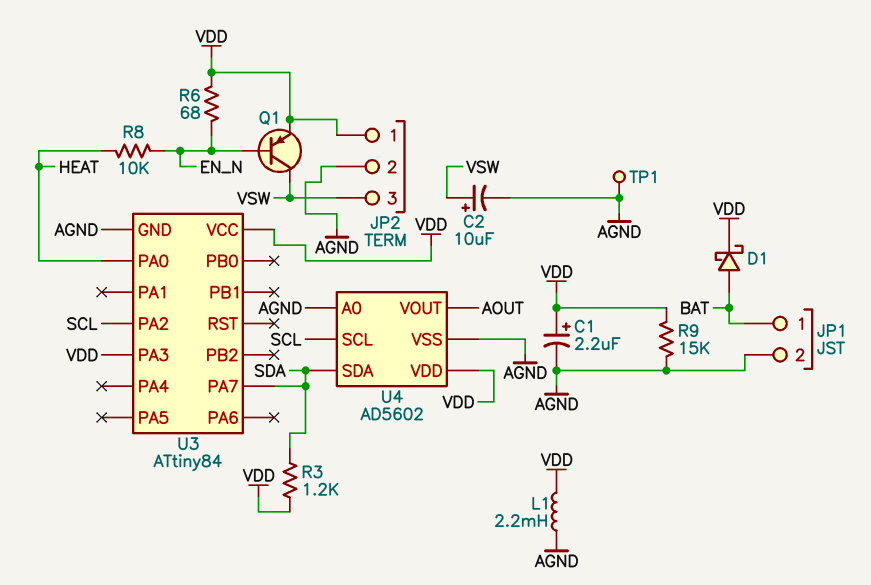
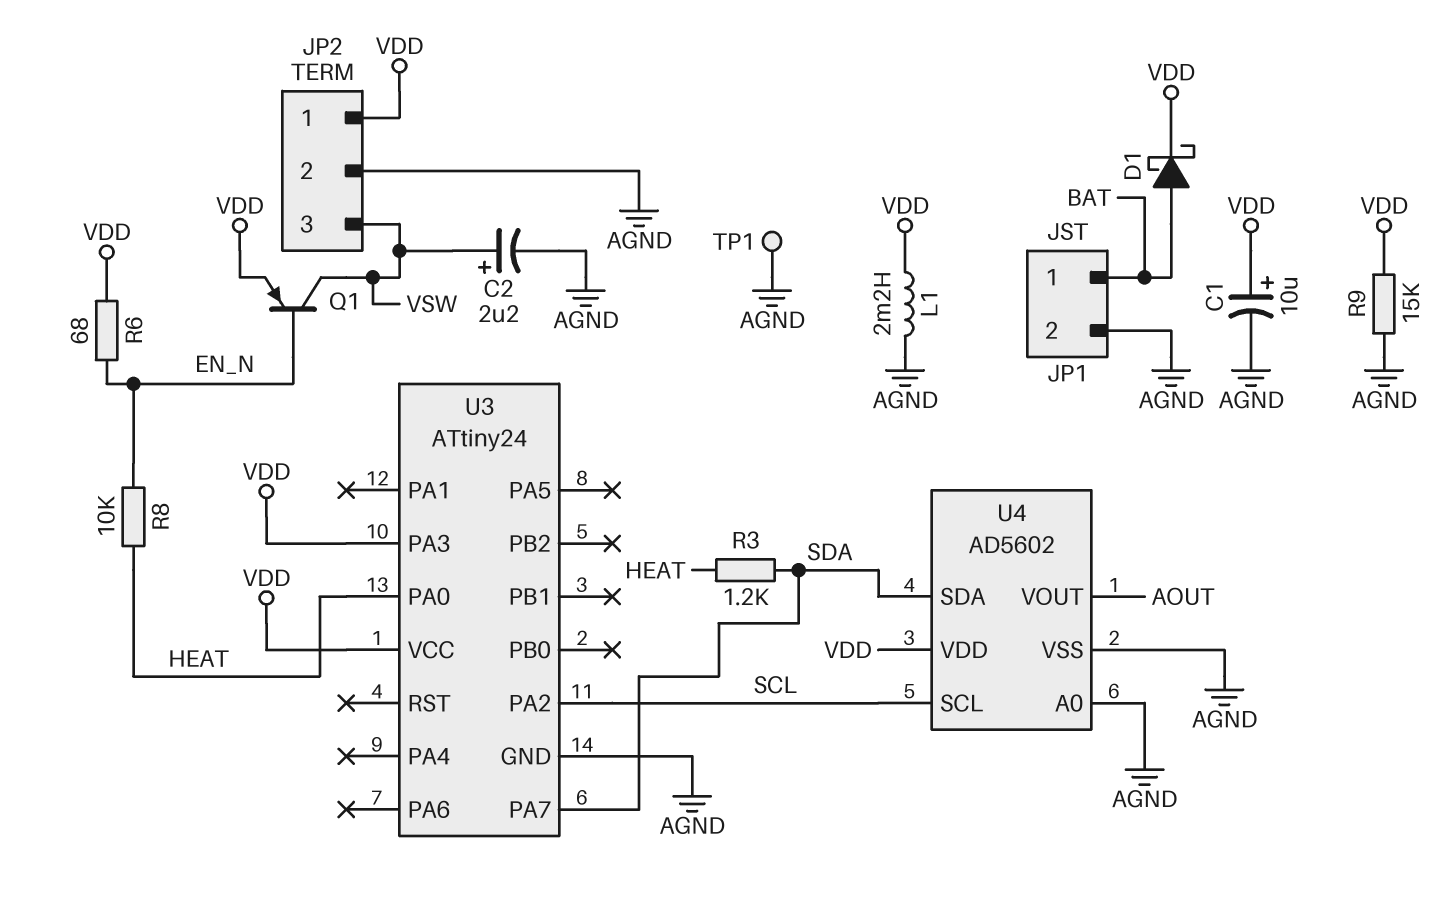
C1: 2.2uF (plus VDD, minus AGND) -> 10uF (plus VDD, minus AGND)
C2: 10uF (plus VSW, minus AGND) -> 2.2uF (plus VSW, minus AGND)
R3: 1.2k (SDA, VDD) -> 1.2k (HEAT, SDA)
U3: ATtiny84 -> ATtiny24

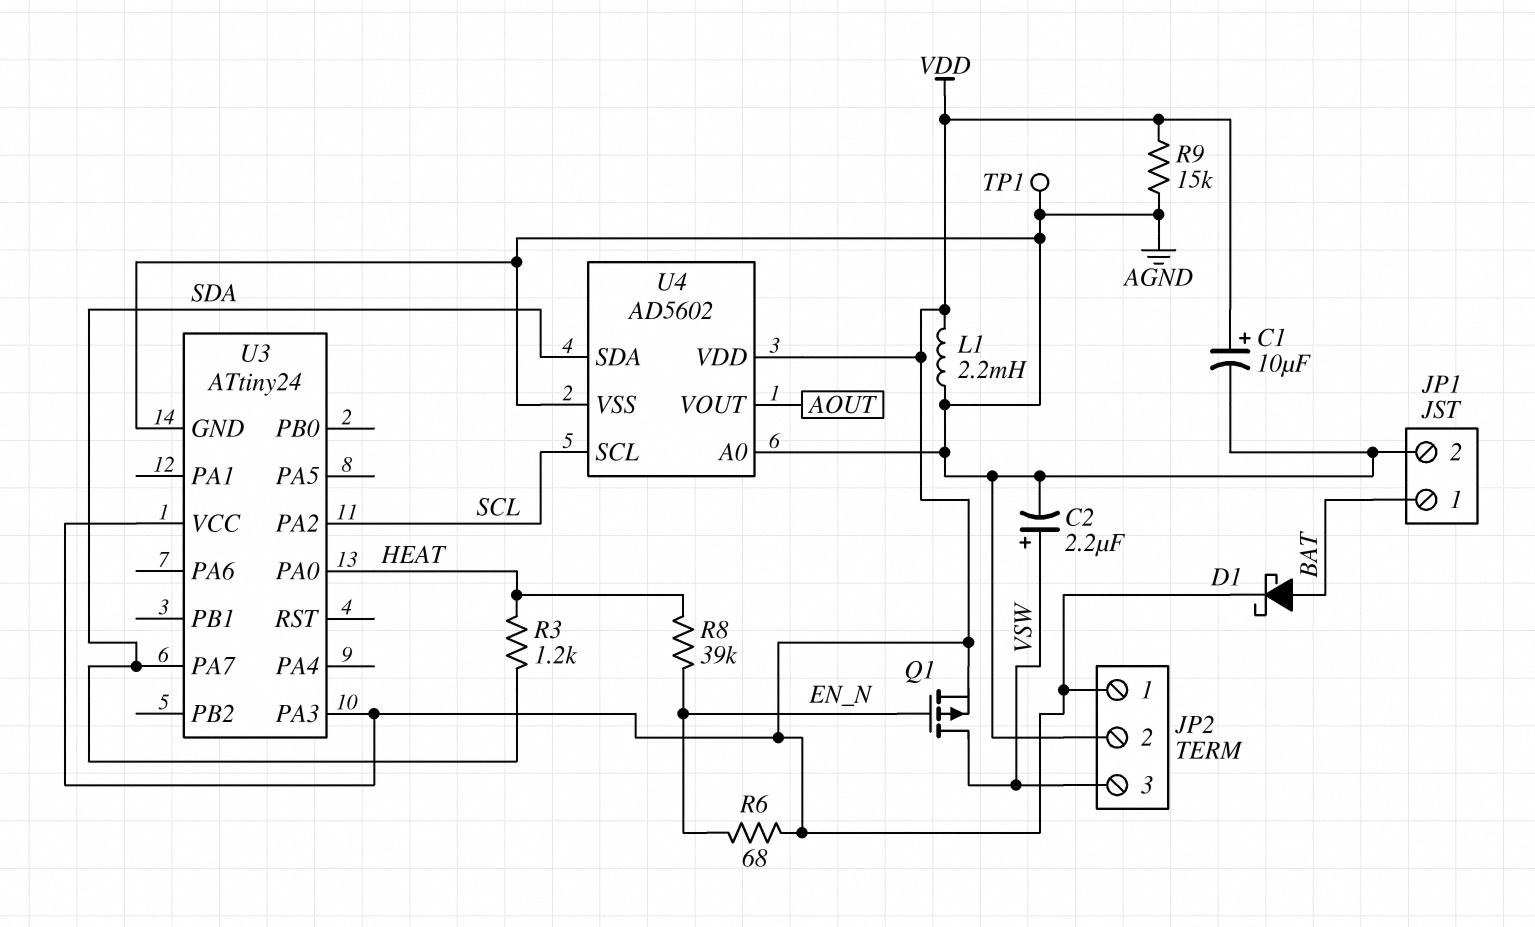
Q1: PNP (B EN_N, C VSW, E VDD) -> PMOS (G EN_N, D VSW, S VDD)
R8: 10k (EN_N, HEAT) -> 39k (EN_N, HEAT)

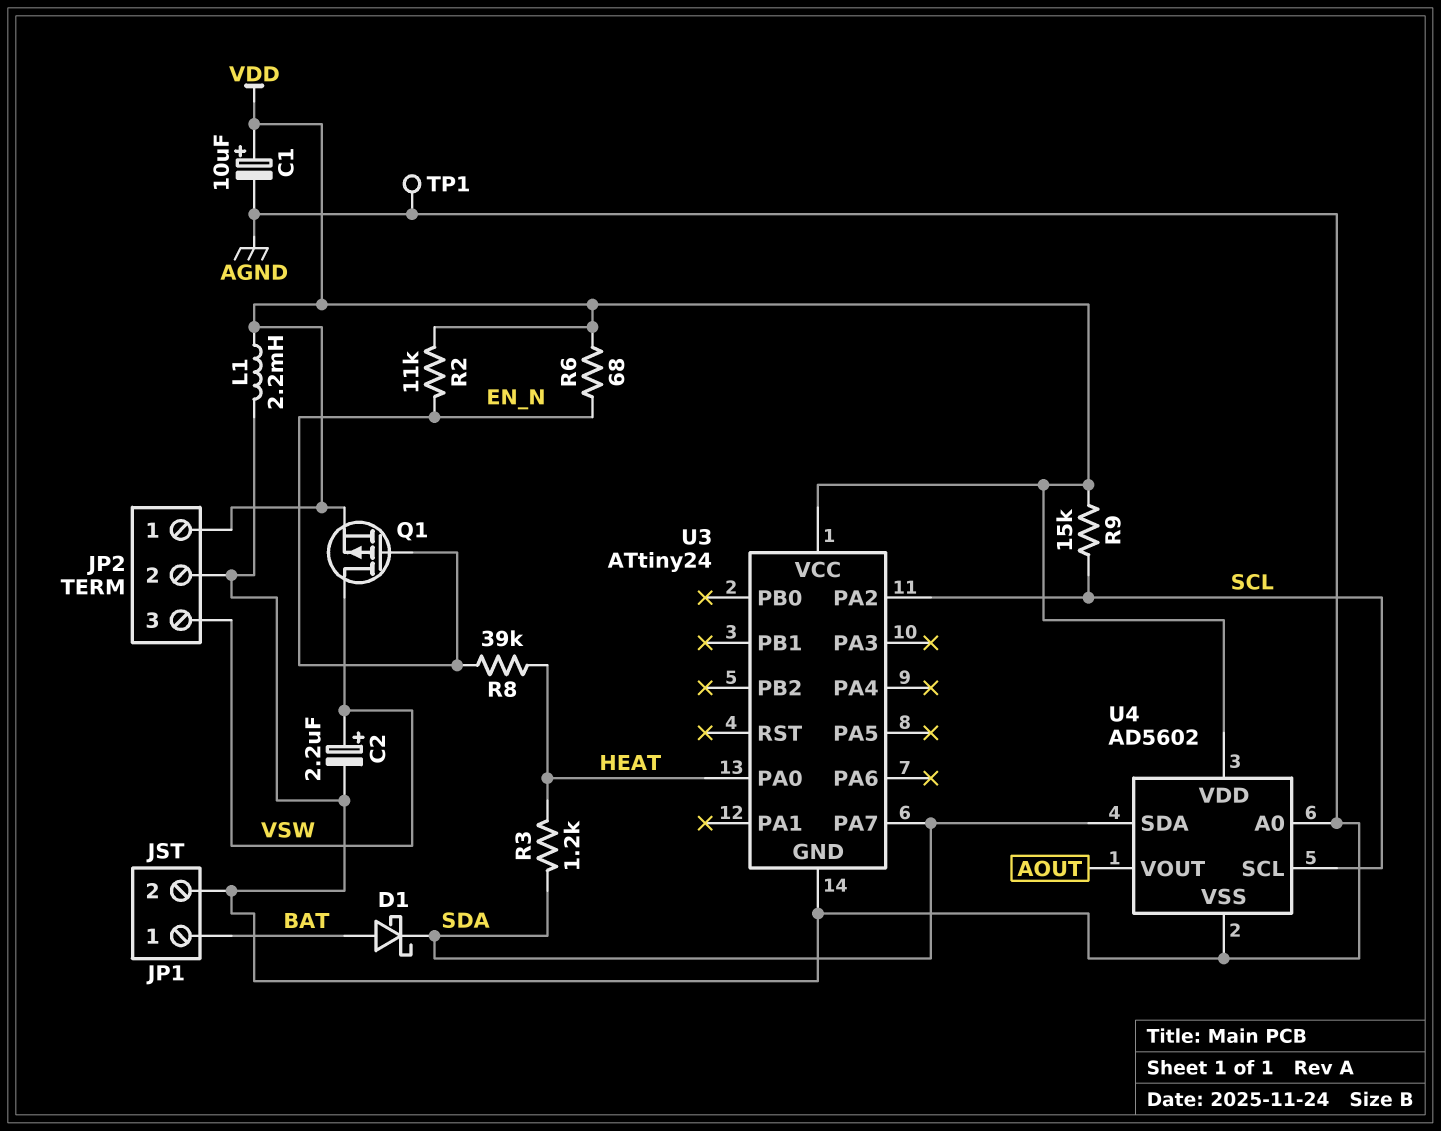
D1: schottky (A BAT, K VDD) -> schottky (A BAT, K SDA)
R2: none -> 11k (EN_N, VDD)
R9: 15k (AGND, VDD) -> 15k (SCL, VDD)
U3 pin PA3: VDD -> none

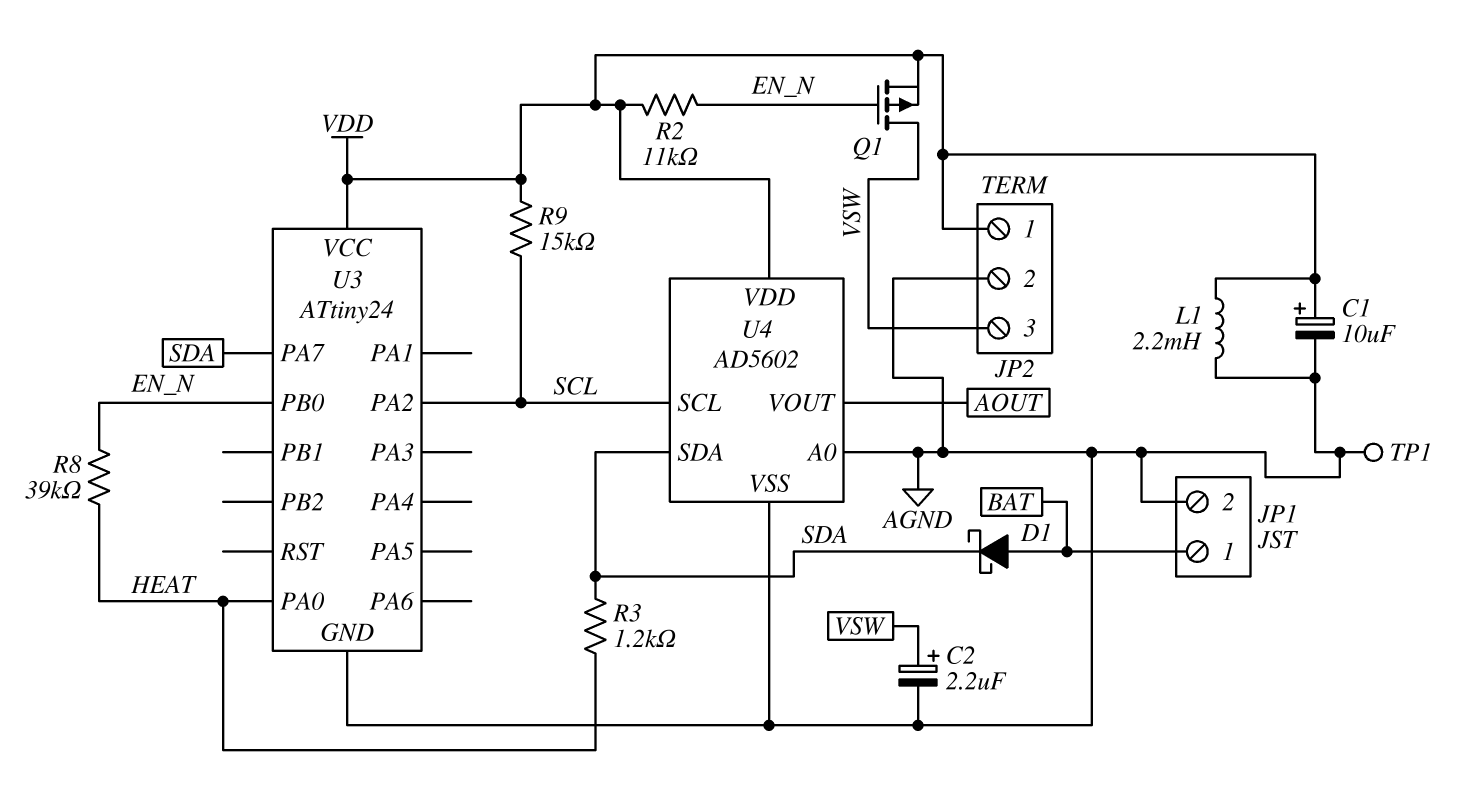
R6: 68 (EN_N, VDD) -> none
U3 pin PB0: none -> EN_N

